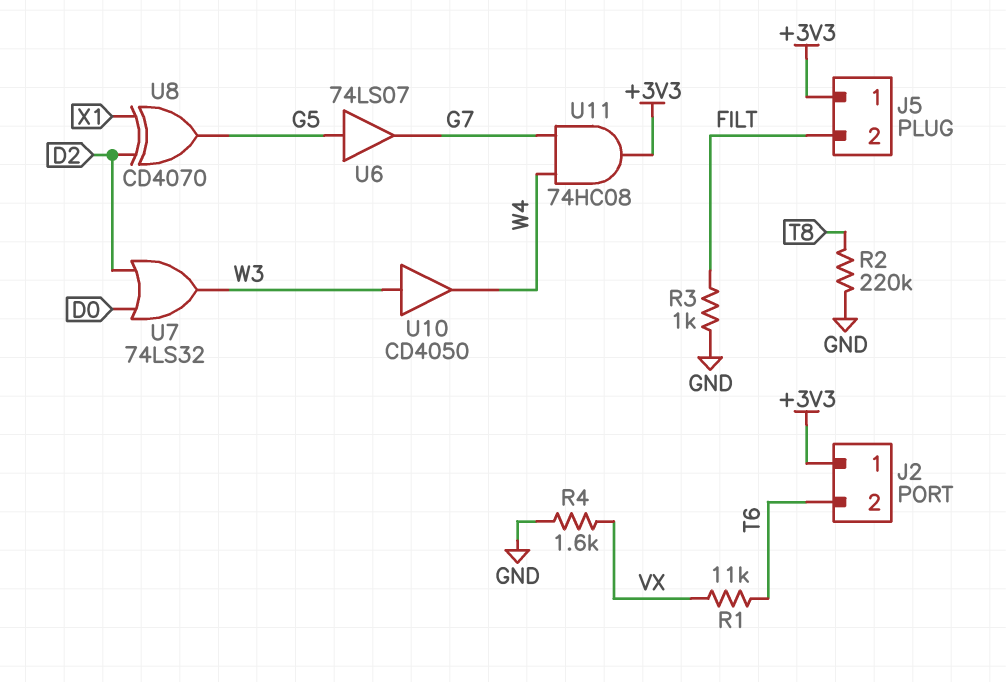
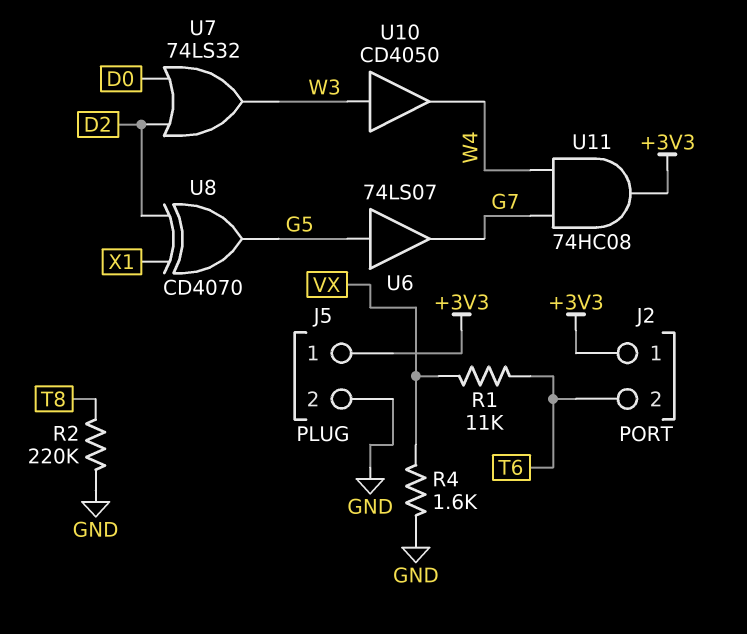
J5 pin 2: FILT -> GND
R3: 1k (FILT, GND) -> none

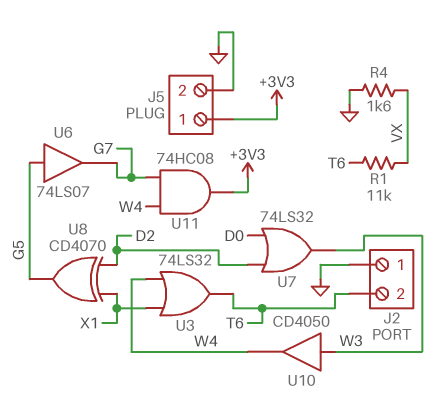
J2 pin 1: +3V3 -> GND
R2: 220k (GND, T8) -> none
U3: none -> OR 74LS32 (in W4, in X1, out T6)

